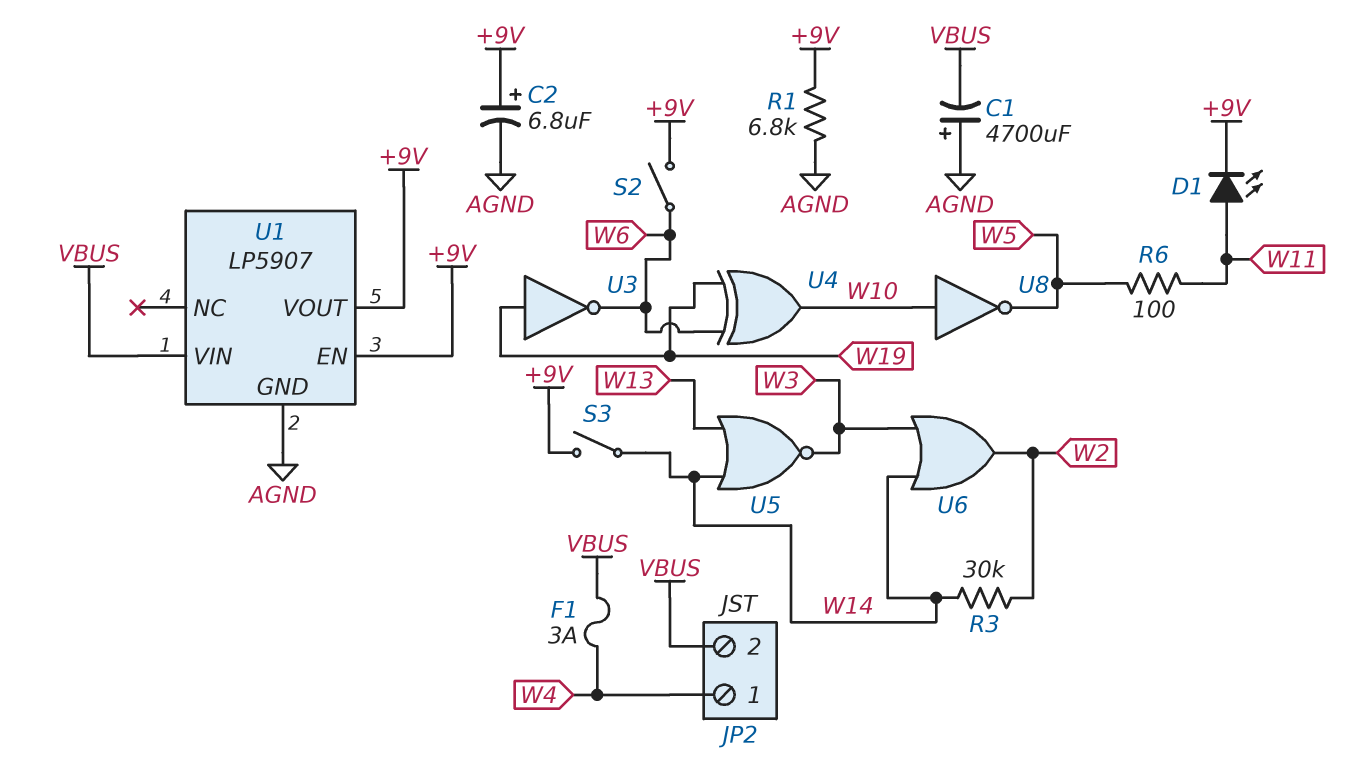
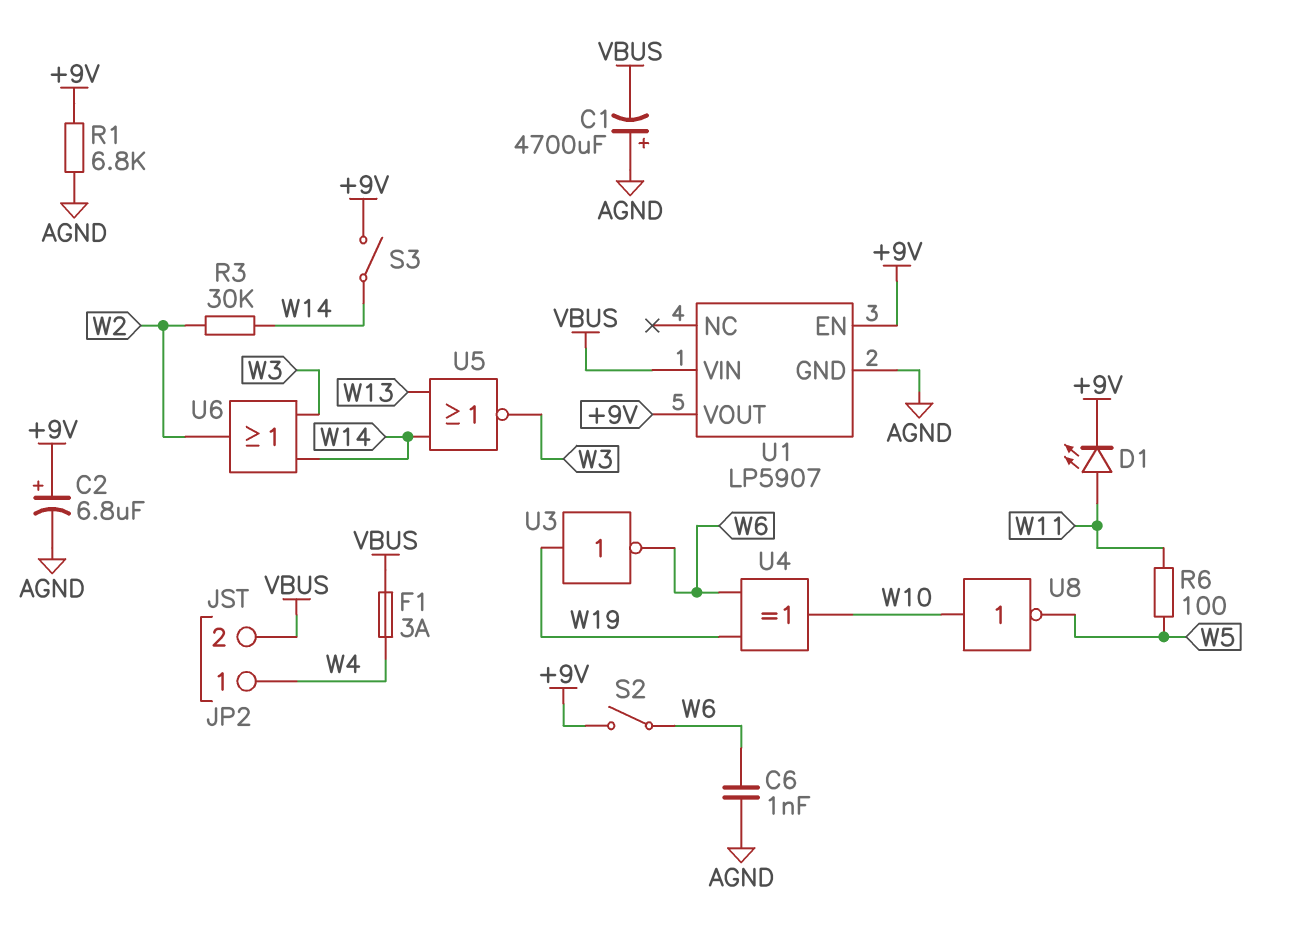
C6: none -> 1nF (AGND, W6)

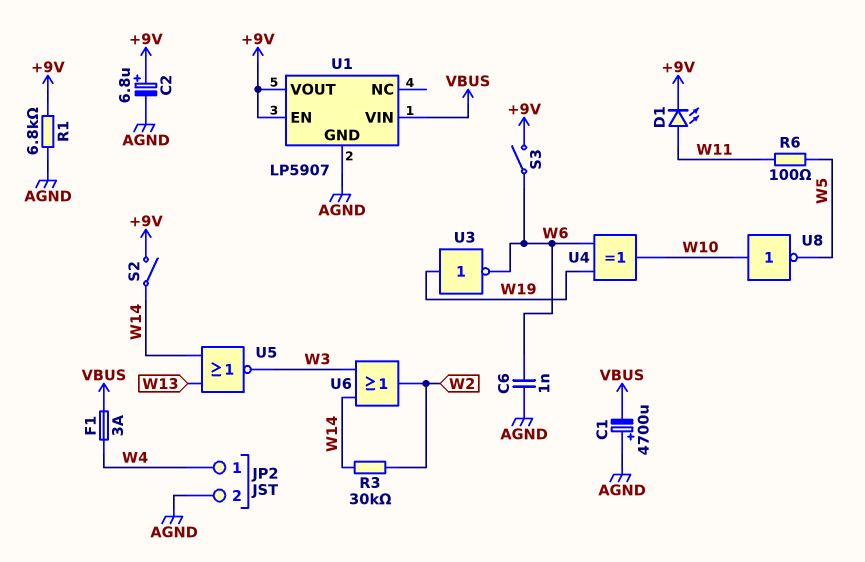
JP2 pin 2: VBUS -> AGND
S2: switch (+9V, W6) -> switch (+9V, W14)
S3: switch (+9V, W14) -> switch (+9V, W6)

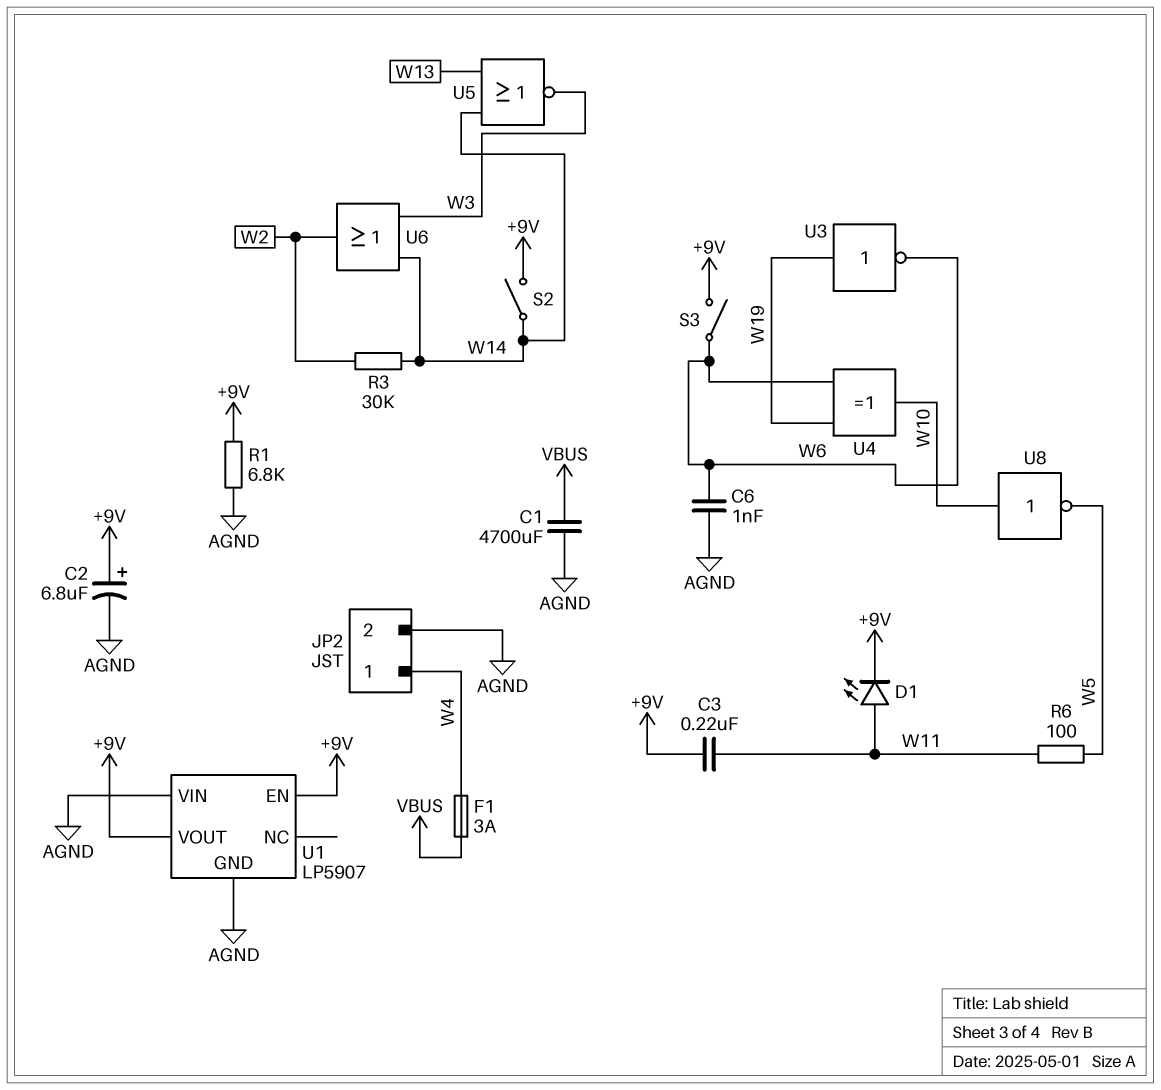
C1: 4700uF (plus AGND, minus VBUS) -> 4700uF (AGND, VBUS)
C3: none -> 220nF (+9V, W11)
U1 pin VIN: VBUS -> AGND

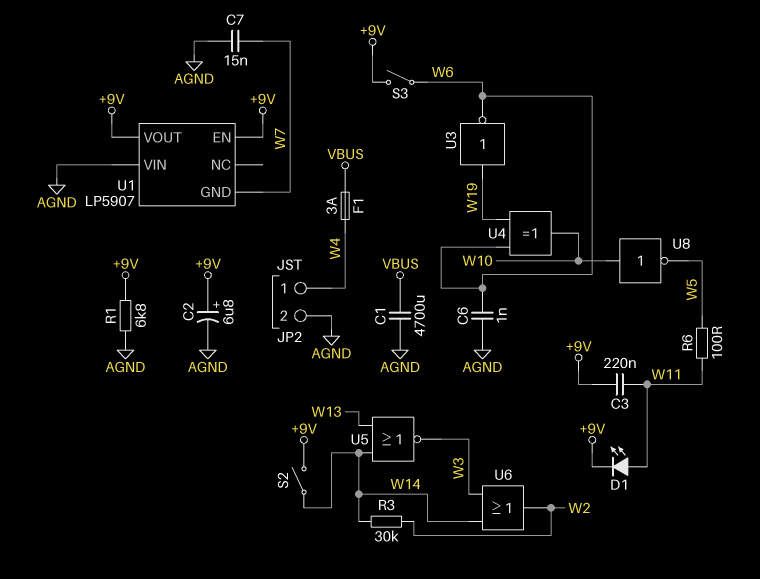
C7: none -> 15nF (AGND, W7)
U1 pin GND: AGND -> W7

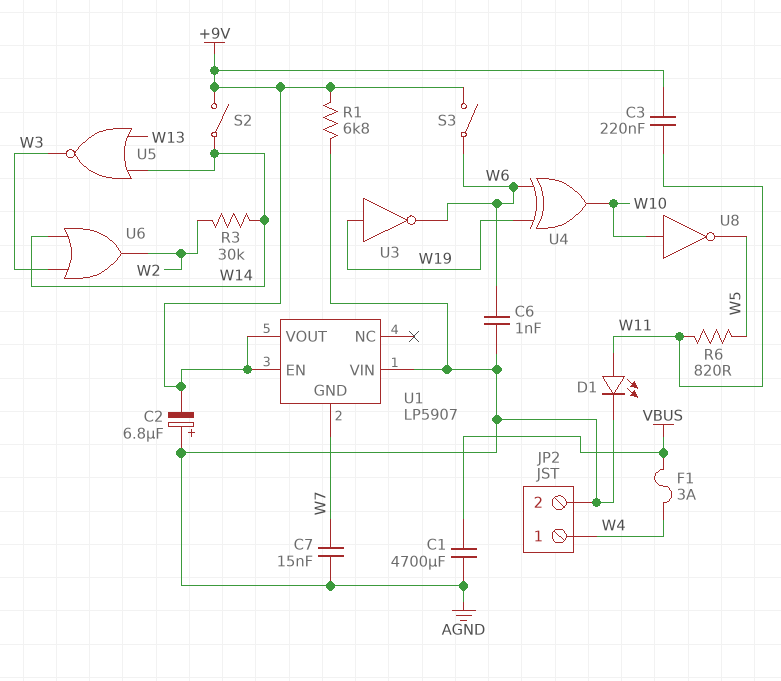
C2: 6.8uF (plus +9V, minus AGND) -> 6.8uF (plus AGND, minus +9V)
D1: LED (A W11, K +9V) -> LED (A W11, K AGND)
R6: 100 (W5, W11) -> 820 (W5, W11)

